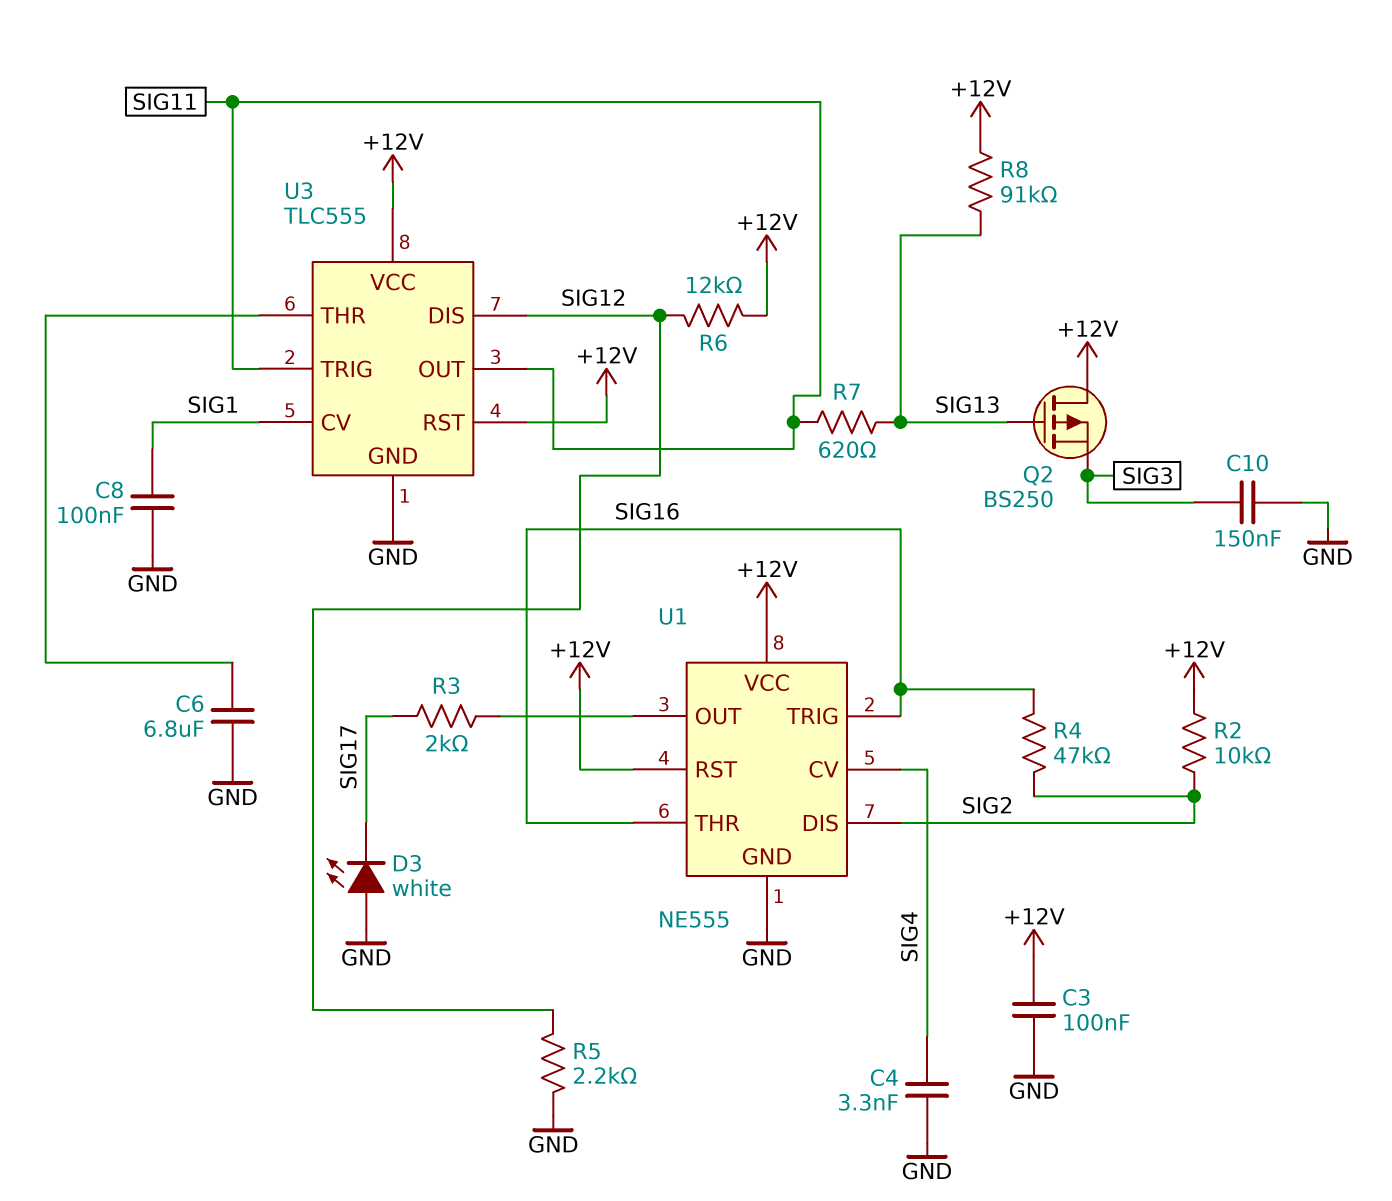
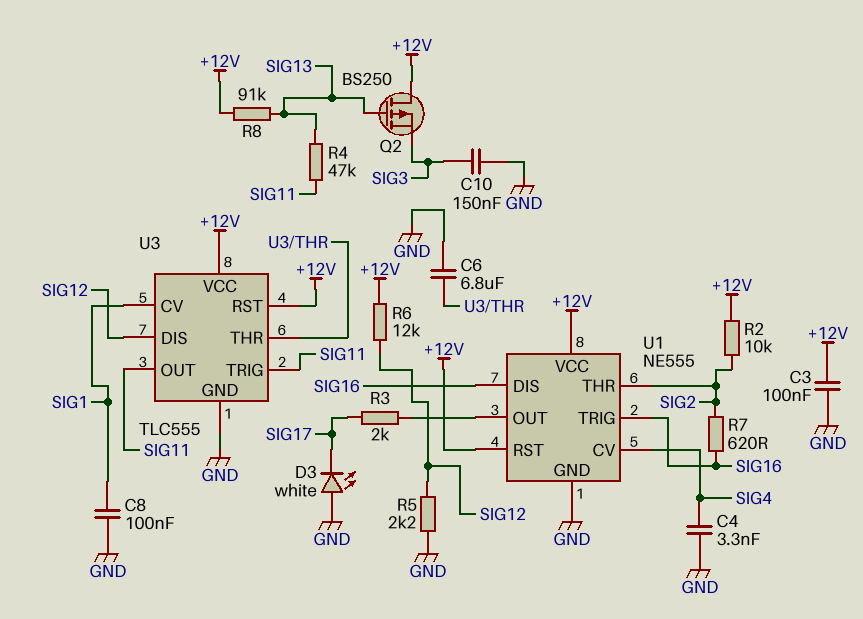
R4: 47k (SIG2, SIG16) -> 47k (SIG11, SIG13)
R7: 620 (SIG11, SIG13) -> 620 (SIG2, SIG16)
U1 pin DIS: SIG2 -> SIG16
U1 pin THR: SIG16 -> SIG2

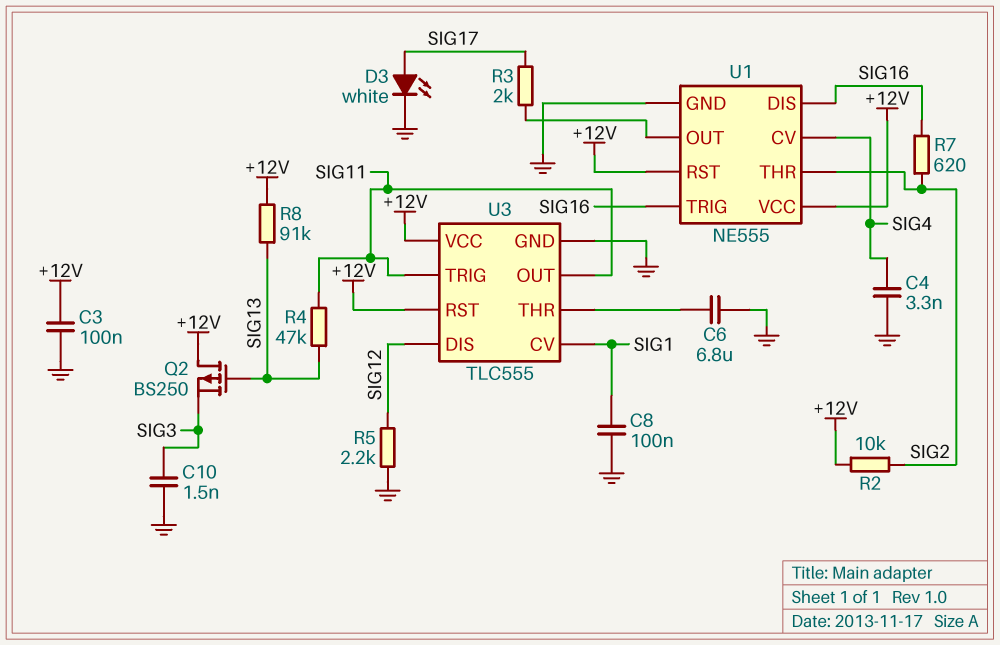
C10: 150nF (GND, SIG3) -> 1.5nF (GND, SIG3)
D3: LED white (A GND, K SIG17) -> LED white (A SIG17, K GND)
R6: 12k (+12V, SIG12) -> none

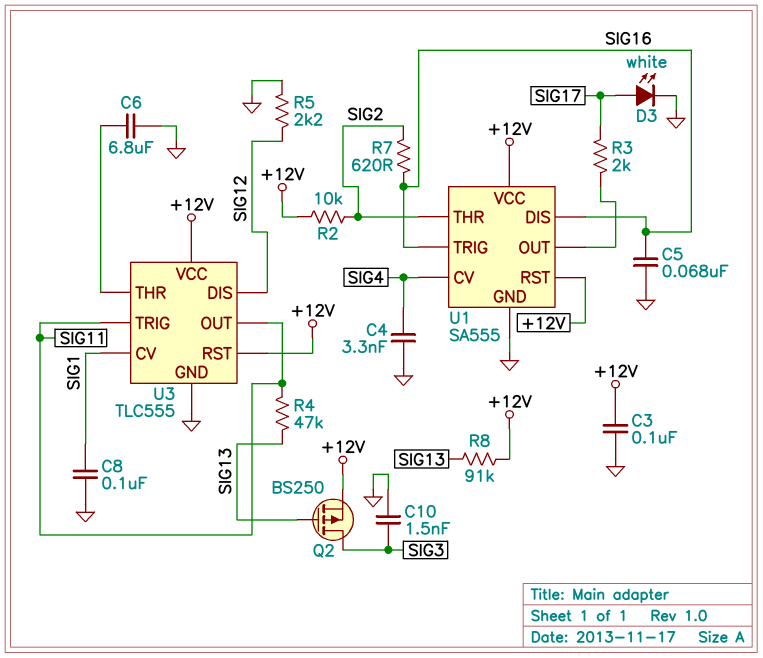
C5: none -> 68nF (GND, SIG16)
Q2: PMOS BS250 (G SIG13, D +12V, S SIG3) -> PMOS BS250 (G SIG13, D SIG3, S +12V)
U1: NE555 -> SA555

